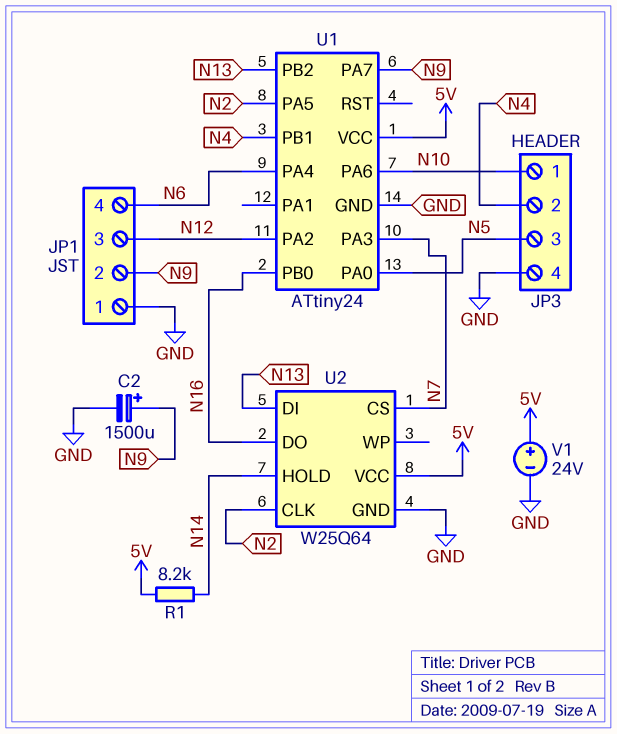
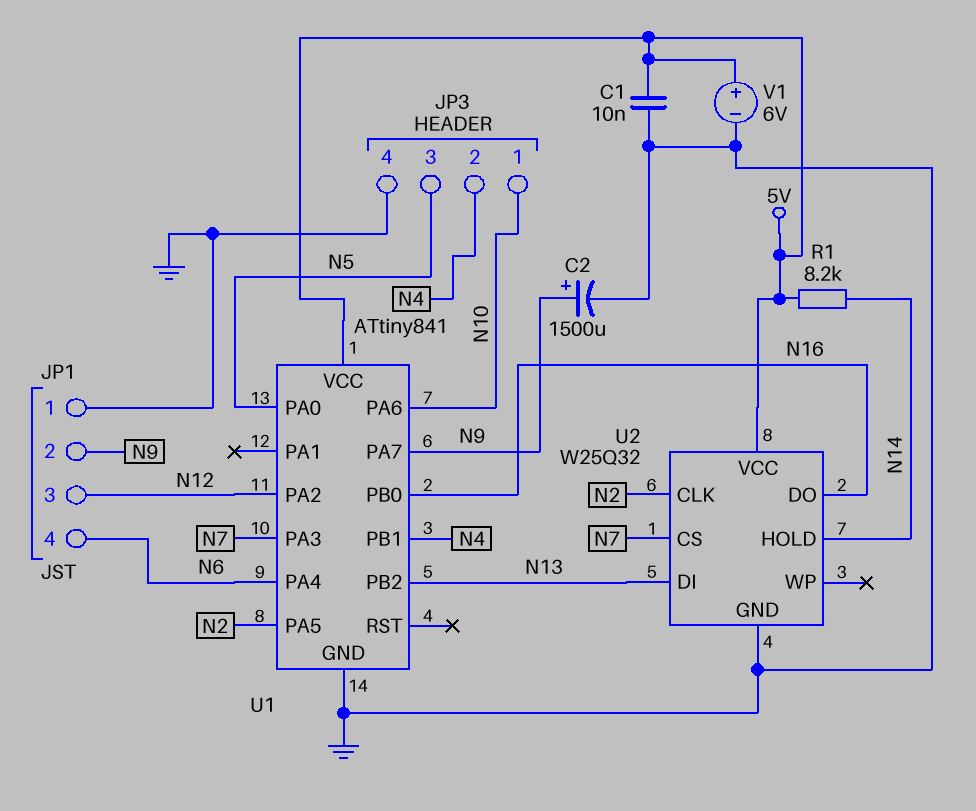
C1: none -> 10nF (5V, GND)
U1: ATtiny24 -> ATtiny841
U2: W25Q64 -> W25Q32
V1: 24V (plus 5V, minus GND) -> 6V (plus 5V, minus GND)

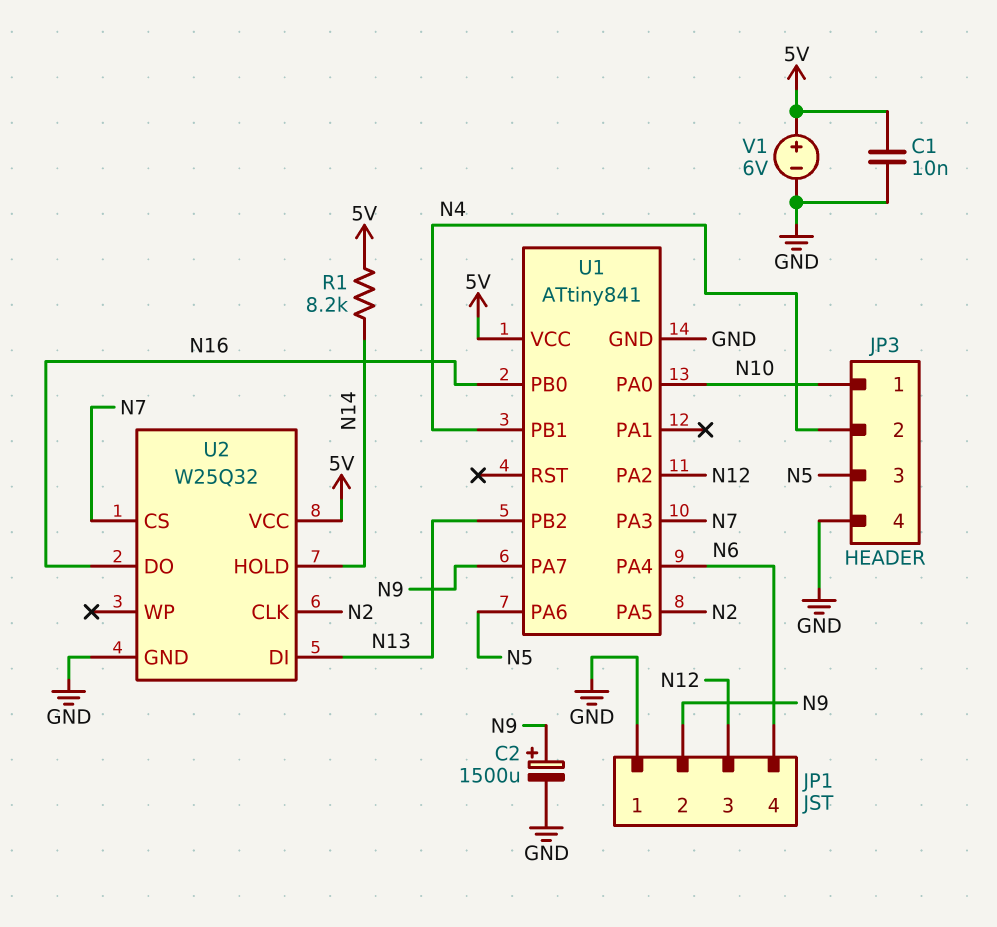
U1 pin PA0: N5 -> N10
U1 pin PA6: N10 -> N5

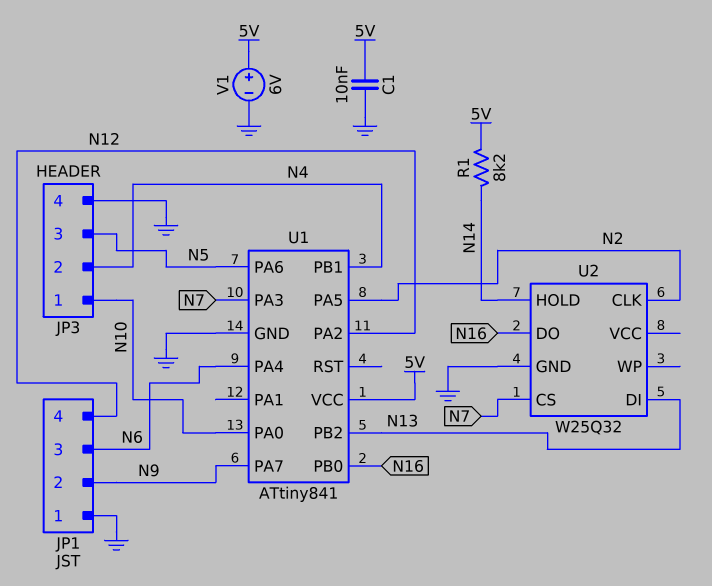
C2: 1500uF (plus N9, minus GND) -> none
JP1 pin 3: N12 -> N6
JP1 pin 4: N6 -> N12
U2 pin VCC: 5V -> none

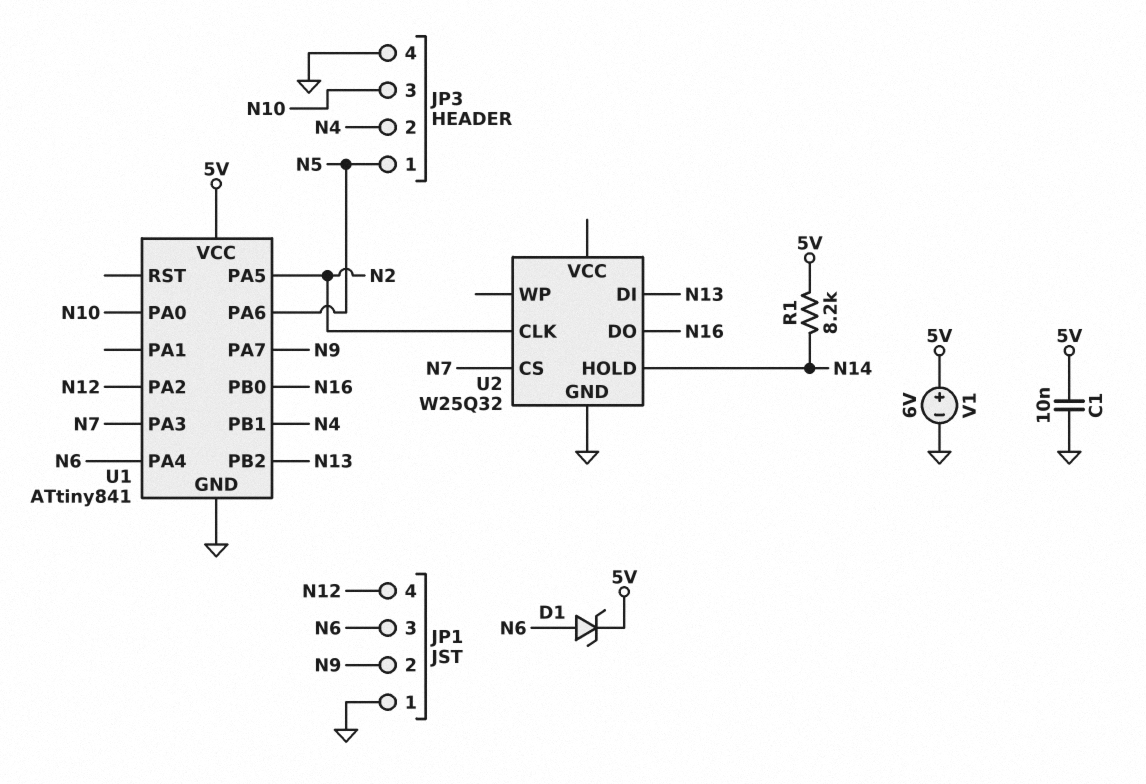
D1: none -> zener (A N6, K 5V)
JP3 pin 1: N10 -> N5
JP3 pin 3: N5 -> N10

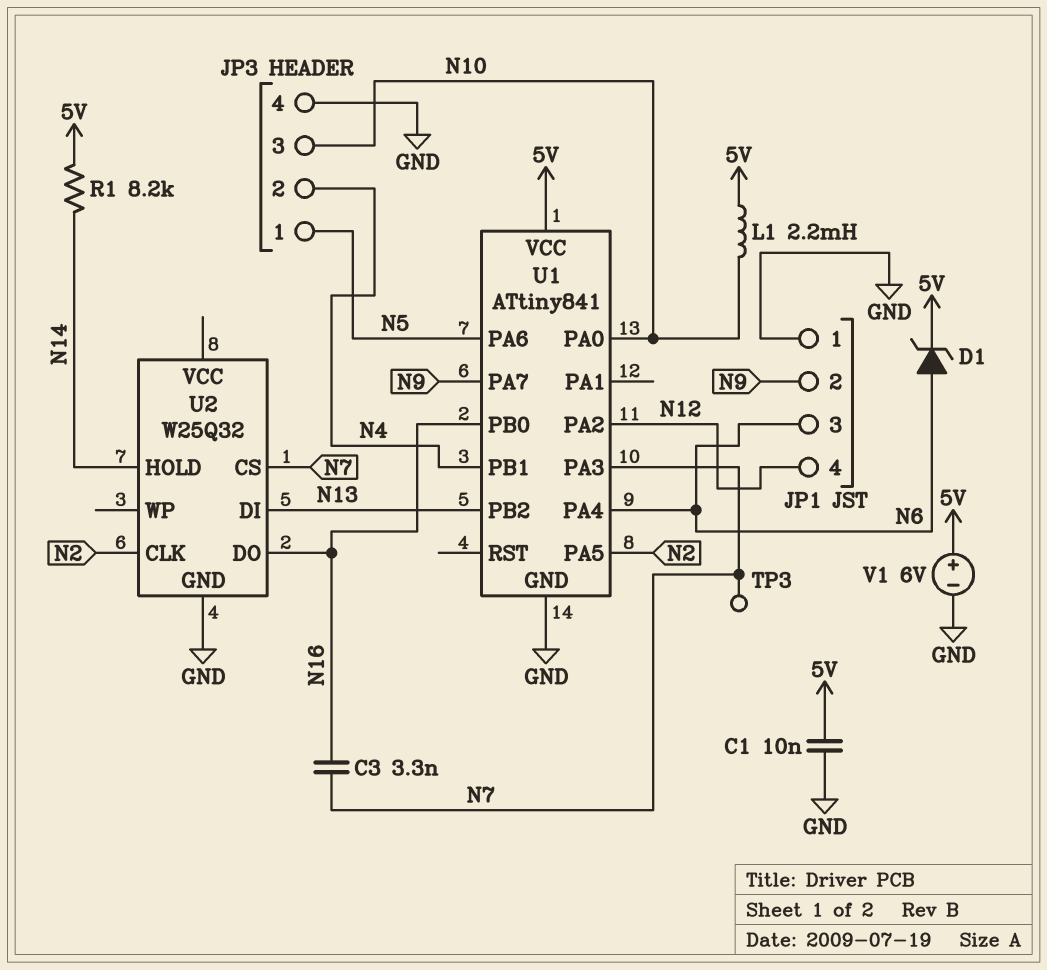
C3: none -> 3.3nF (N7, N16)
L1: none -> 2.2mH (5V, N10)
TP3: none -> test point (N7)

